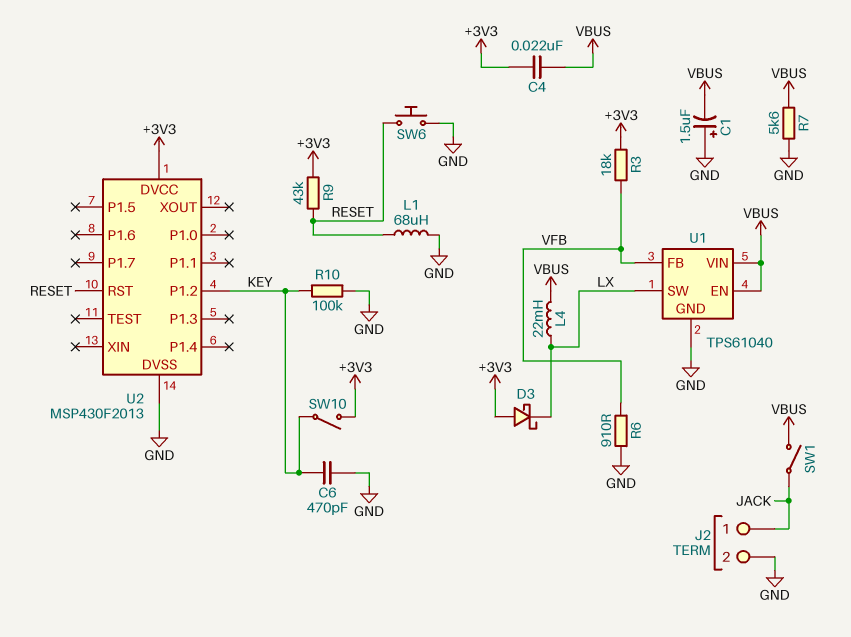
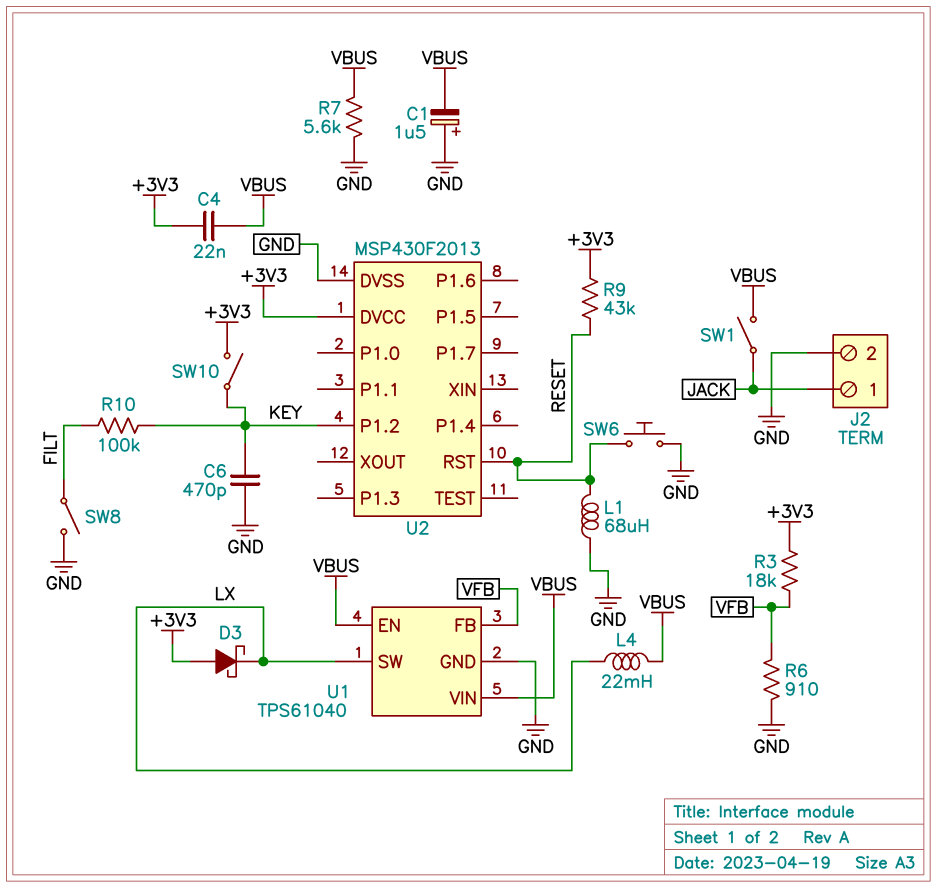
R10: 100k (GND, KEY) -> 100k (FILT, KEY)
SW8: none -> switch (FILT, GND)

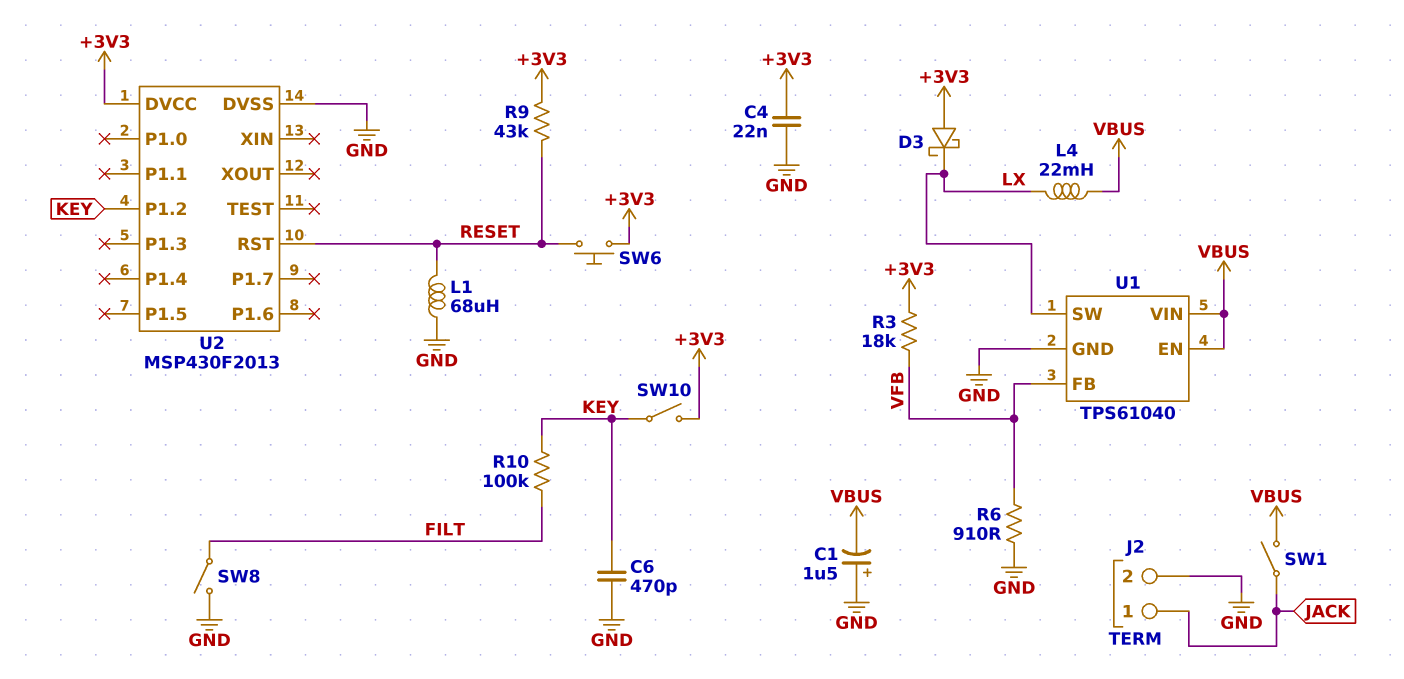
C4: 22nF (+3V3, VBUS) -> 22nF (+3V3, GND)
R7: 5.6k (GND, VBUS) -> none
SW6: button (GND, RESET) -> button (+3V3, RESET)

